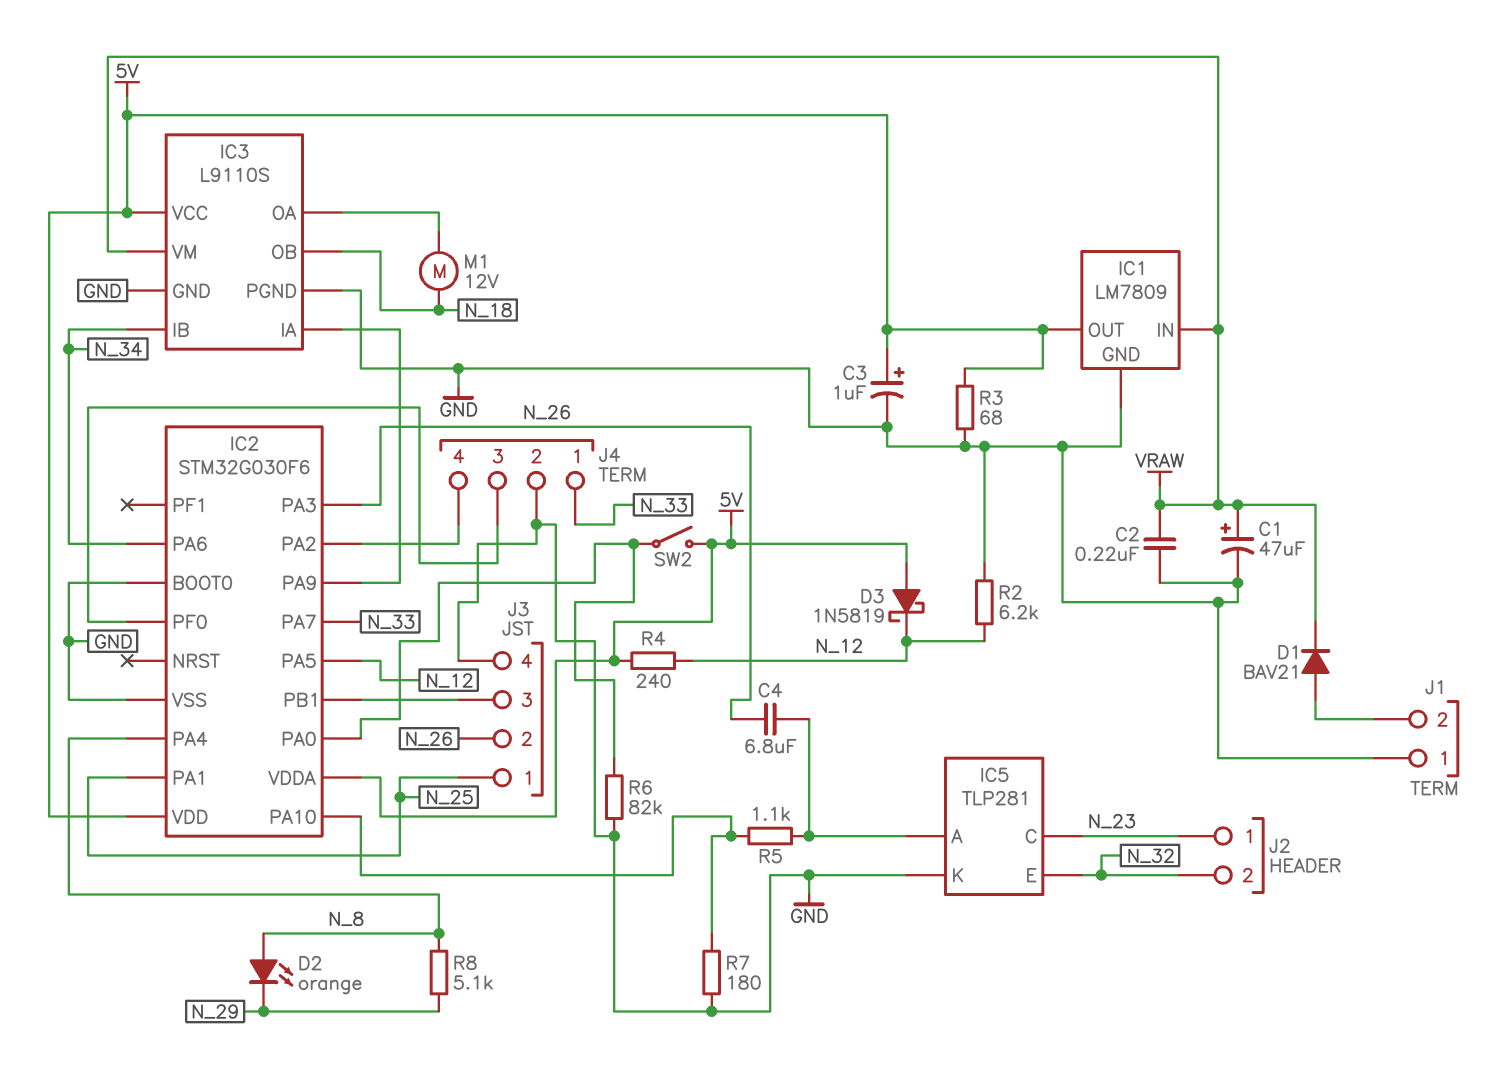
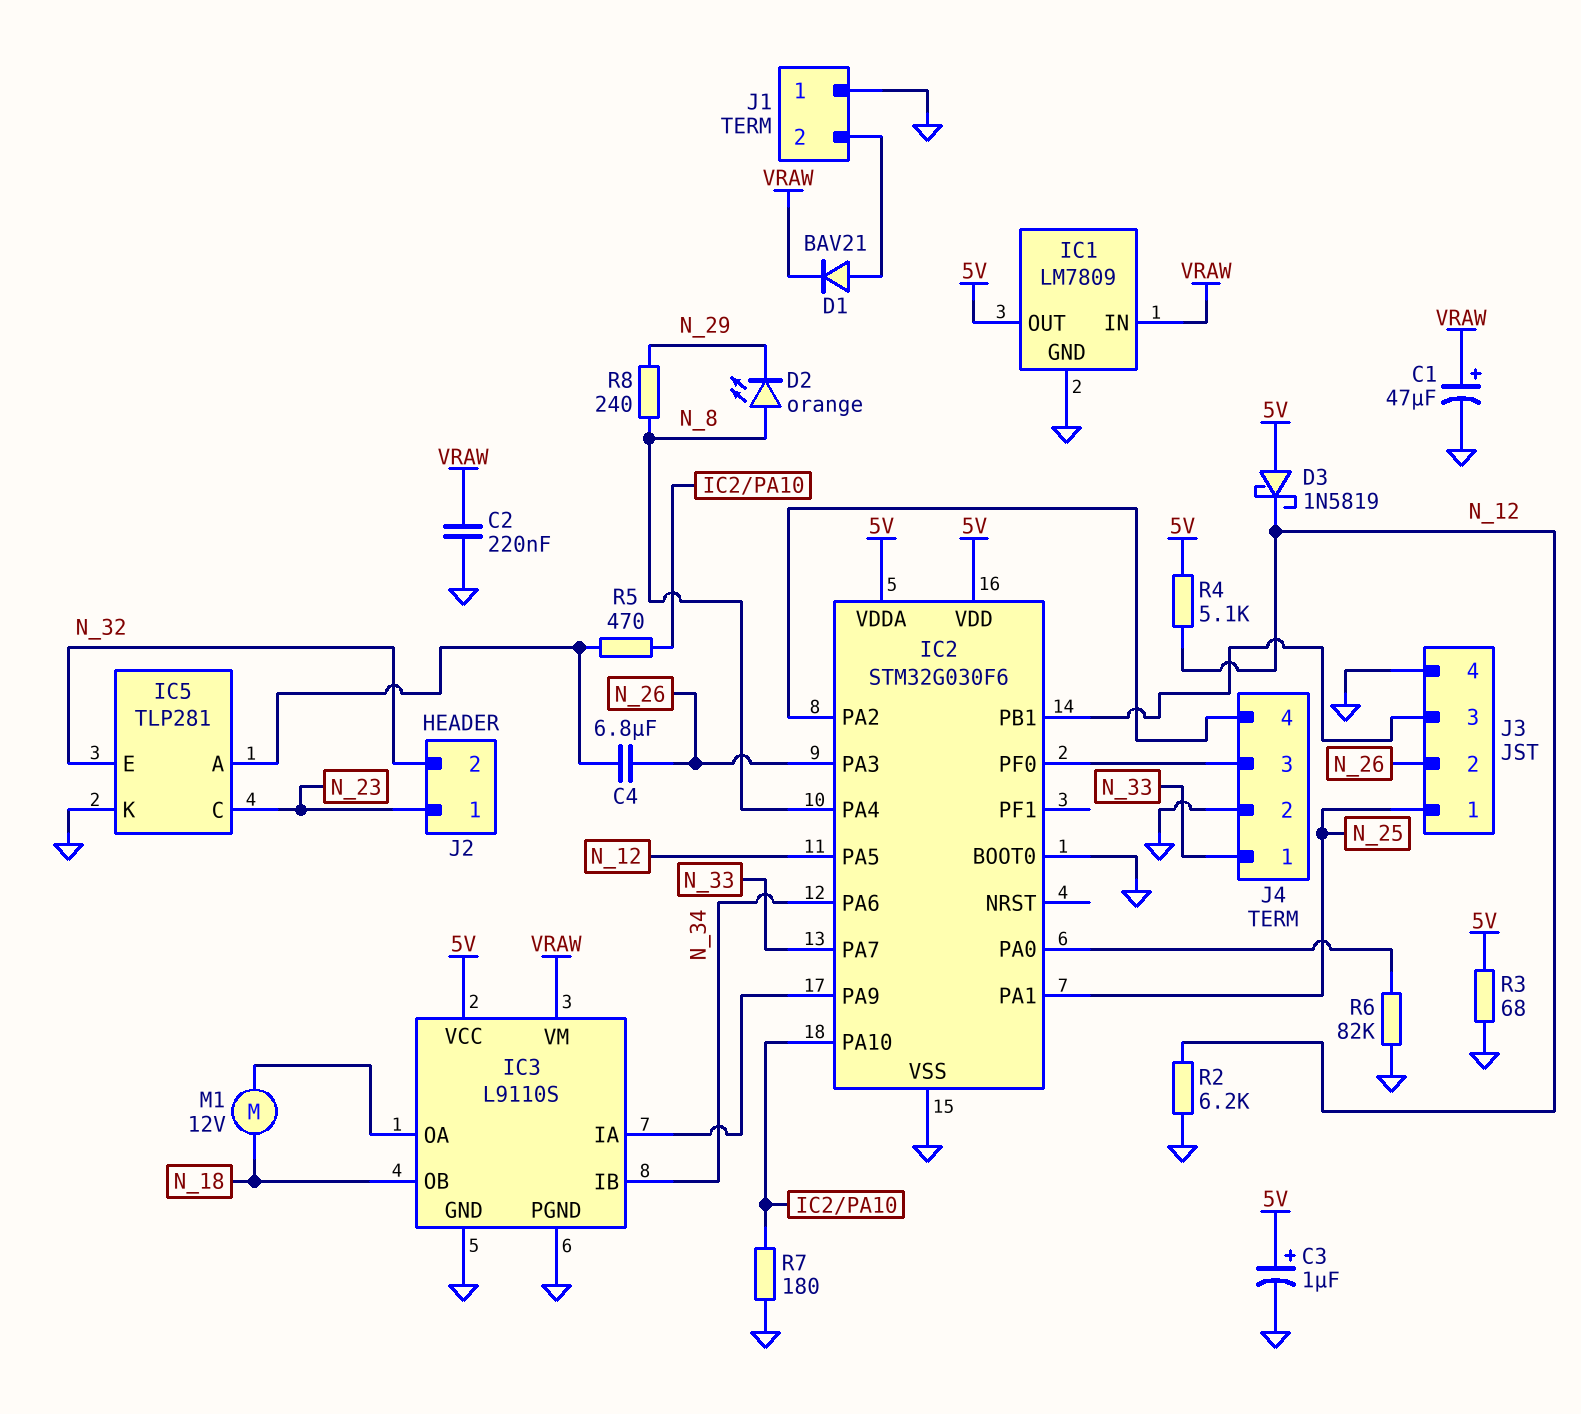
R4: 240 (5V, N_12) -> 5.1k (5V, N_12)
R5: 1.1k (IC2/PA10, IC5/A) -> 470 (IC2/PA10, IC5/A)
R8: 5.1k (N_8, N_29) -> 240 (N_8, N_29)
SW2: switch (5V, IC2/PA0) -> none

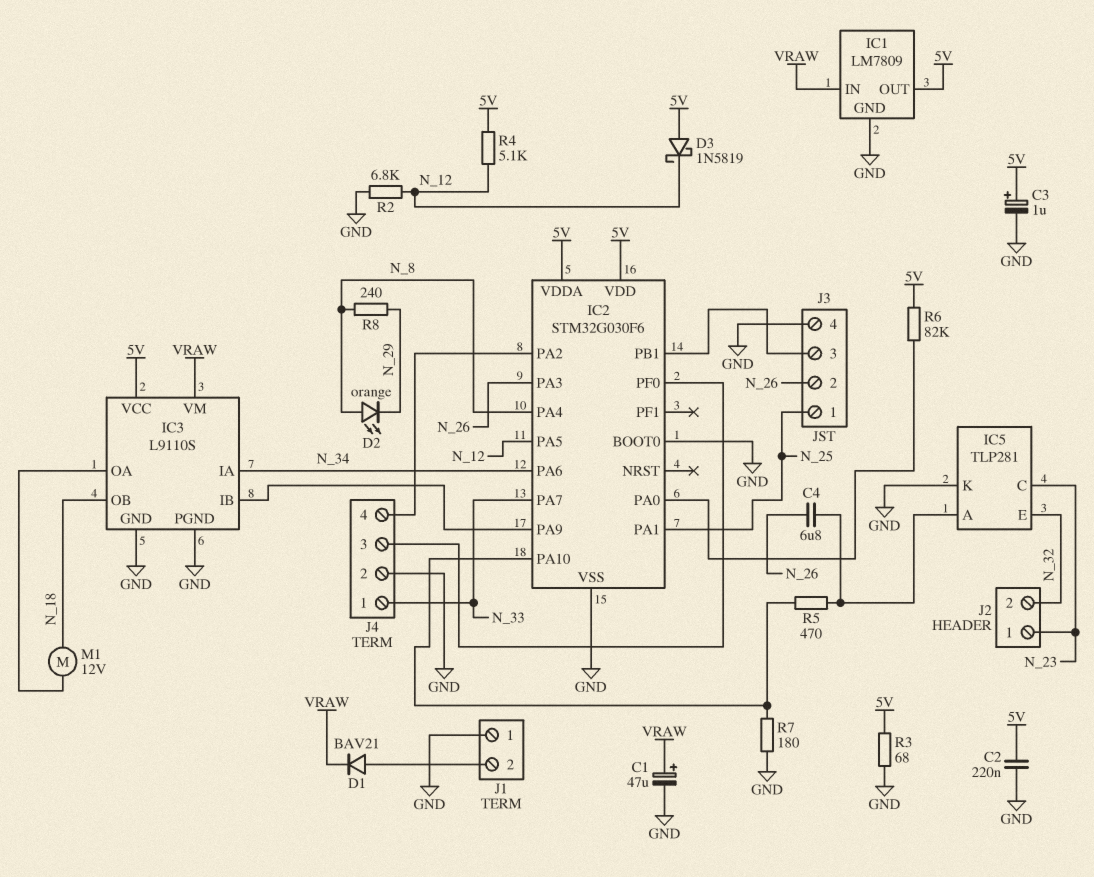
C2: 220nF (GND, VRAW) -> 220nF (5V, GND)
IC3 pin IA: IC2/PA9 -> N_34
IC3 pin IB: N_34 -> IC2/PA9
R2: 6.2k (GND, N_12) -> 6.8k (GND, N_12)
R6: 82k (GND, IC2/PA0) -> 82k (5V, IC2/PA0)

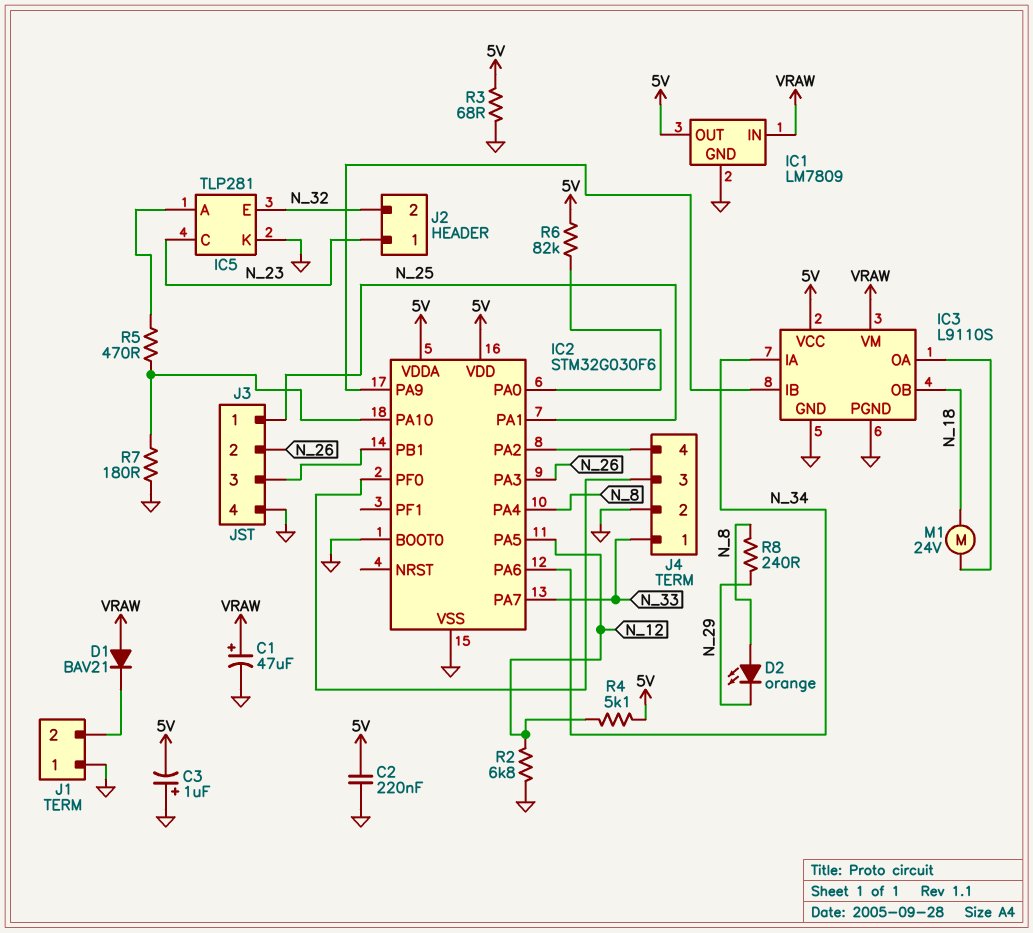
C3: 1uF (plus 5V, minus GND) -> 1uF (plus GND, minus 5V)
C4: 6.8uF (IC5/A, N_26) -> none
D1: diode BAV21 (A J1/2, K VRAW) -> diode BAV21 (A VRAW, K J1/2)
D3: schottky 1N5819 (A 5V, K N_12) -> none
M1: motor 12V (IC3/OA, N_18) -> motor 24V (IC3/OA, N_18)

